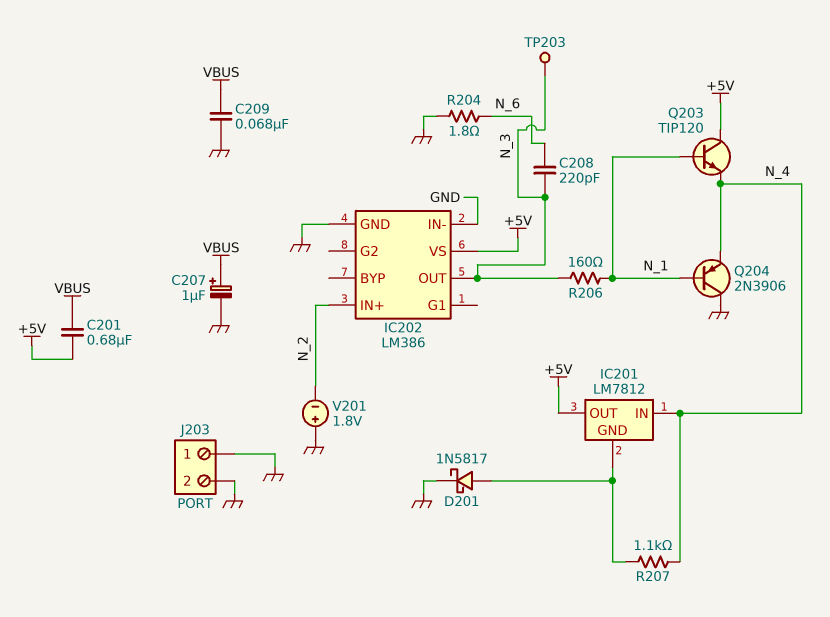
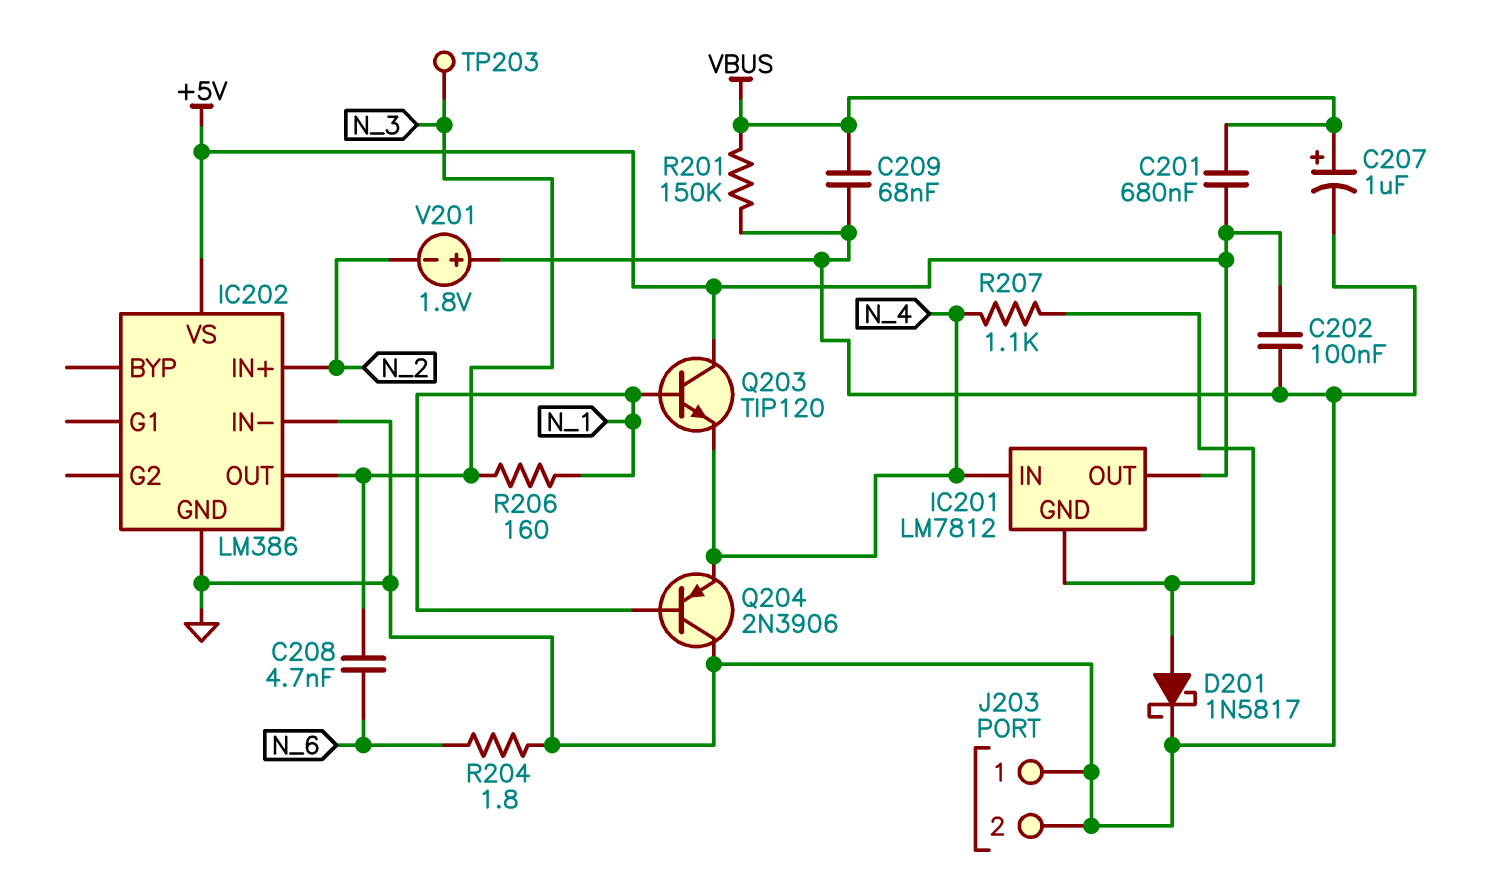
C202: none -> 100nF (+5V, GND)
C208: 220pF (N_3, N_6) -> 4.7nF (N_3, N_6)
R201: none -> 150k (GND, VBUS)

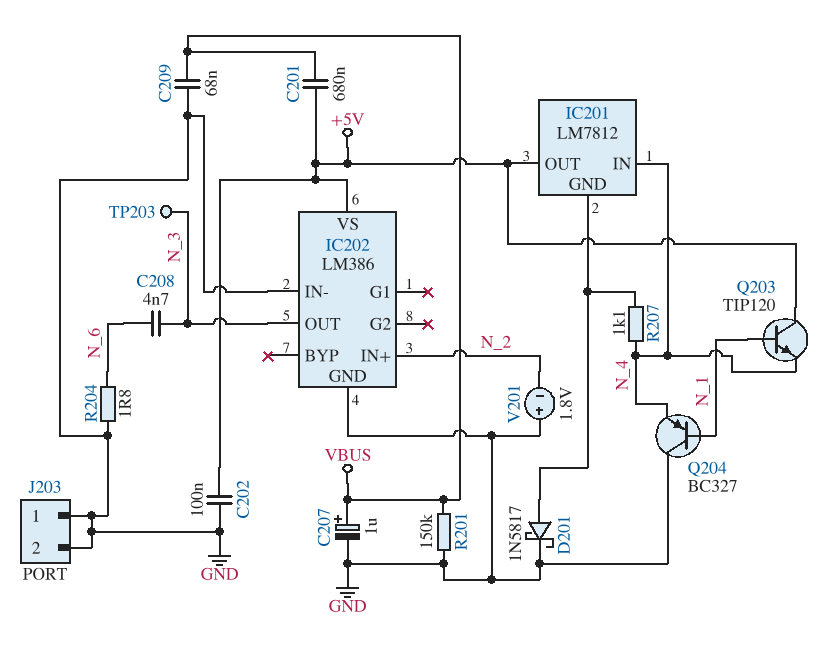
Q204: PNP 2N3906 (B N_1, C GND, E N_4) -> PNP BC327 (B N_1, C GND, E N_4)
R206: 160 (N_1, N_3) -> none

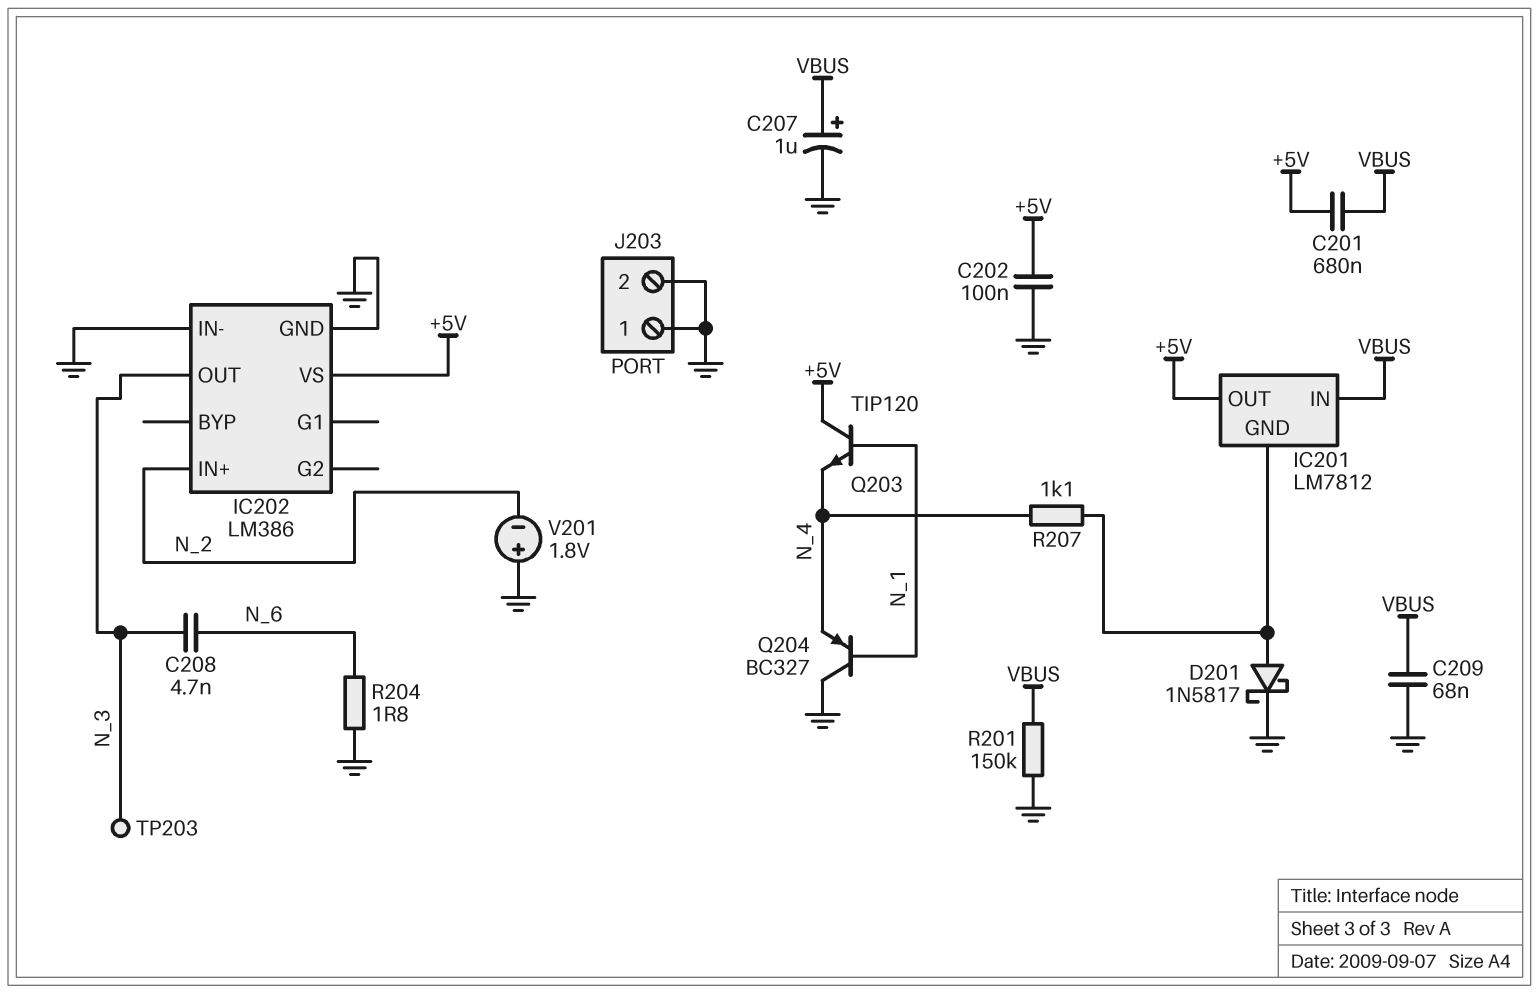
IC201 pin IN: N_4 -> VBUS

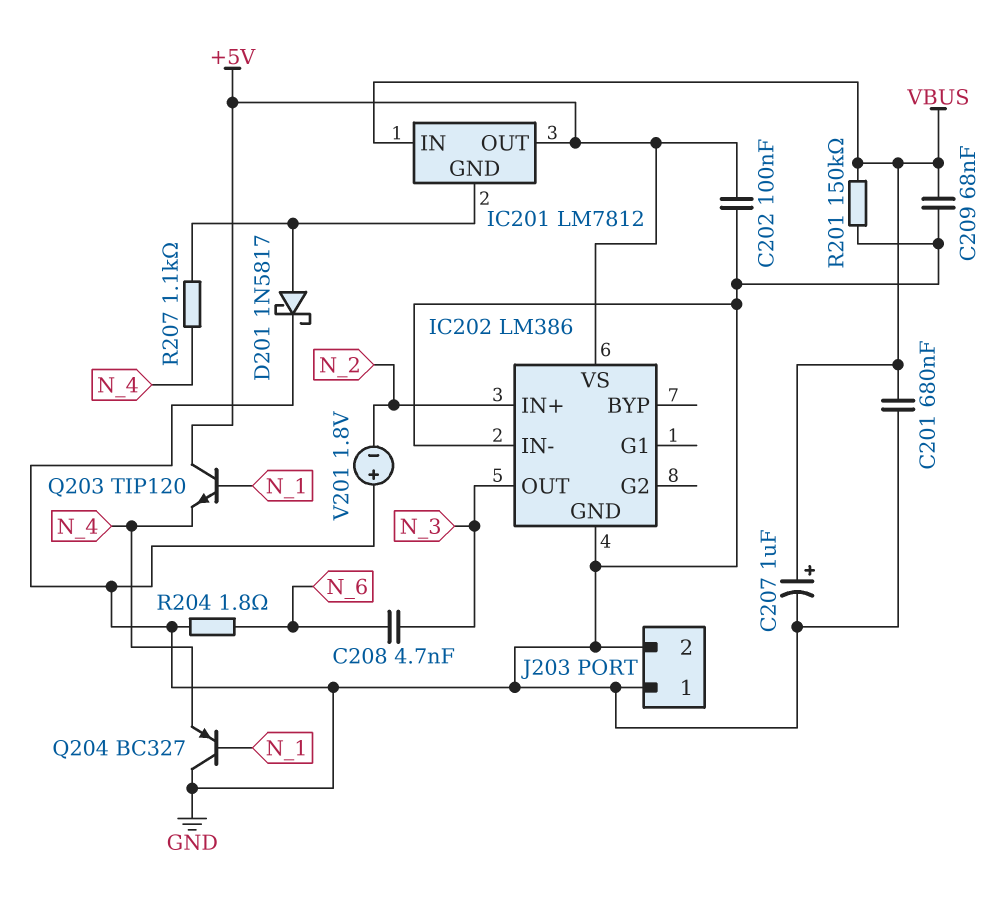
C201: 680nF (+5V, VBUS) -> 680nF (GND, VBUS)
TP203: test point (N_3) -> none

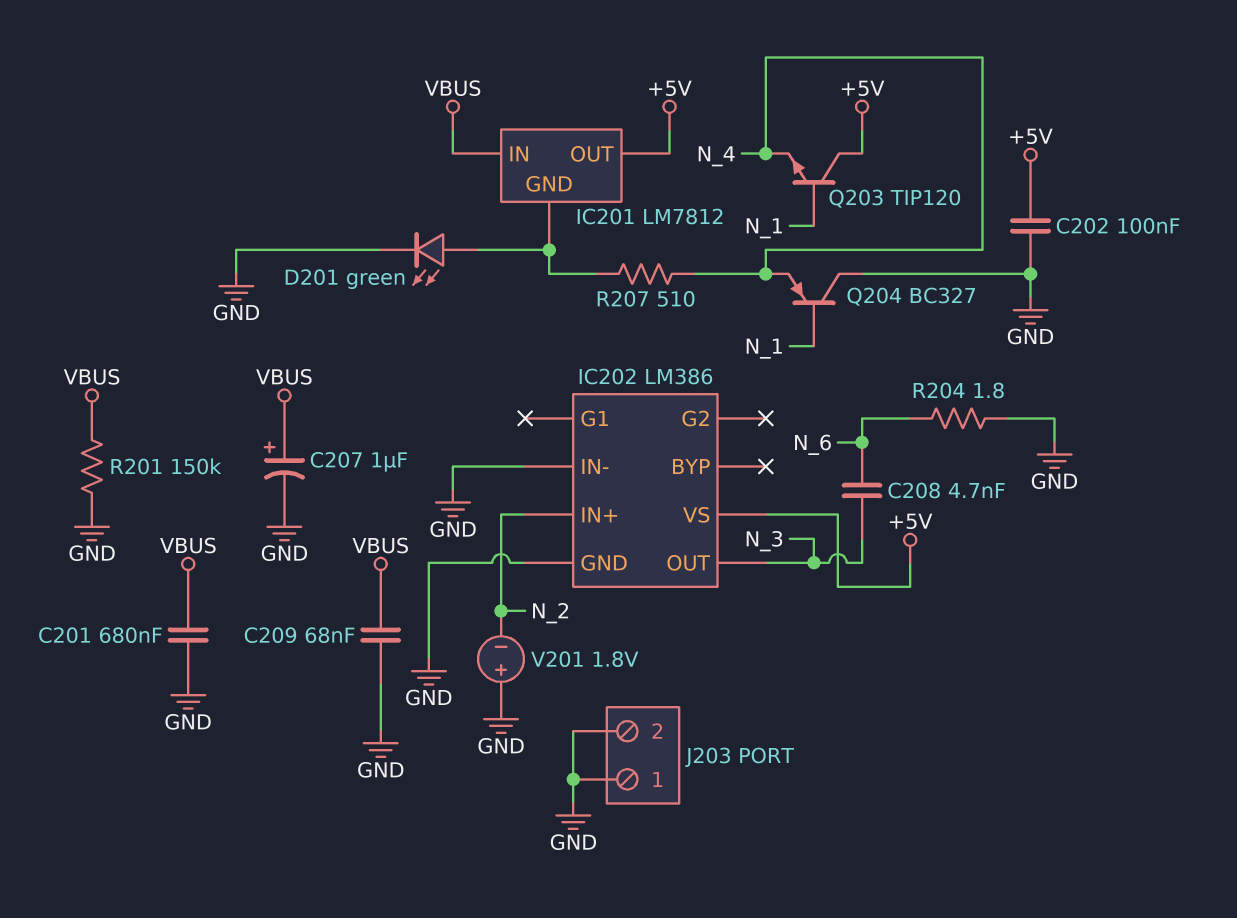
D201: schottky 1N5817 (A IC201/GND, K GND) -> LED green (A IC201/GND, K GND)
R207: 1.1k (IC201/GND, N_4) -> 510 (IC201/GND, N_4)

